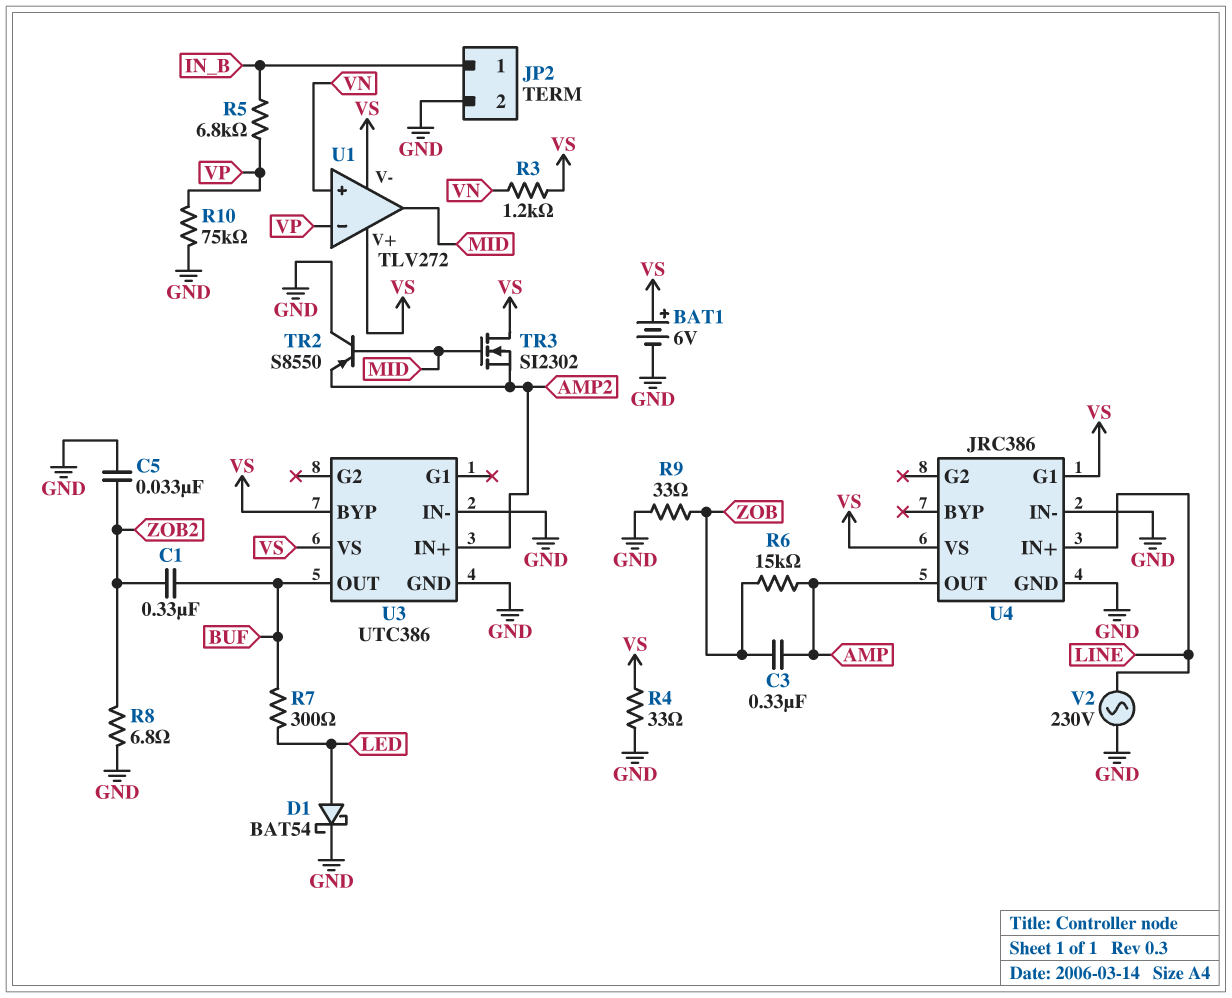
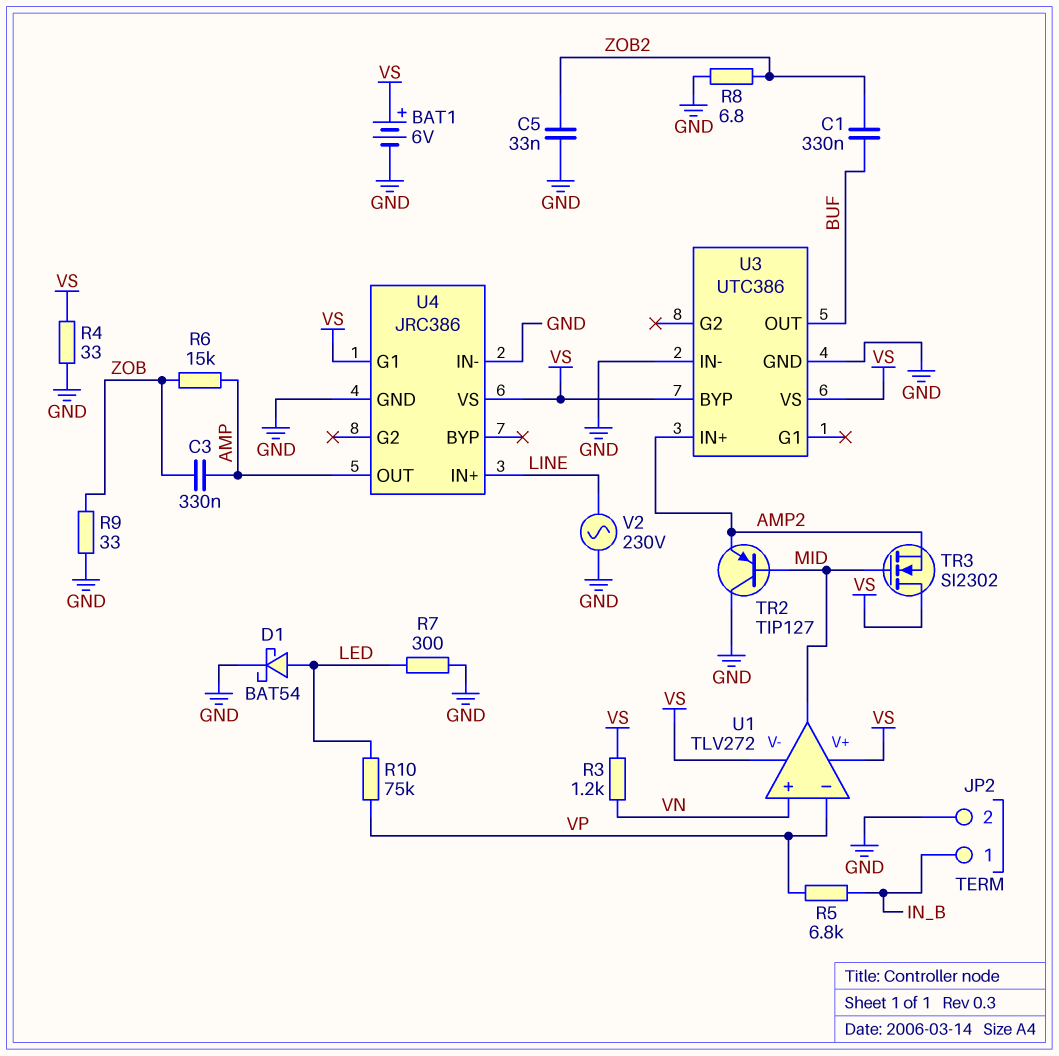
R7: 300 (BUF, LED) -> 300 (GND, LED)
R10: 75k (GND, VP) -> 75k (LED, VP)
TR2: PNP S8550 (B MID, C GND, E AMP2) -> PNP TIP127 (B MID, C GND, E AMP2)

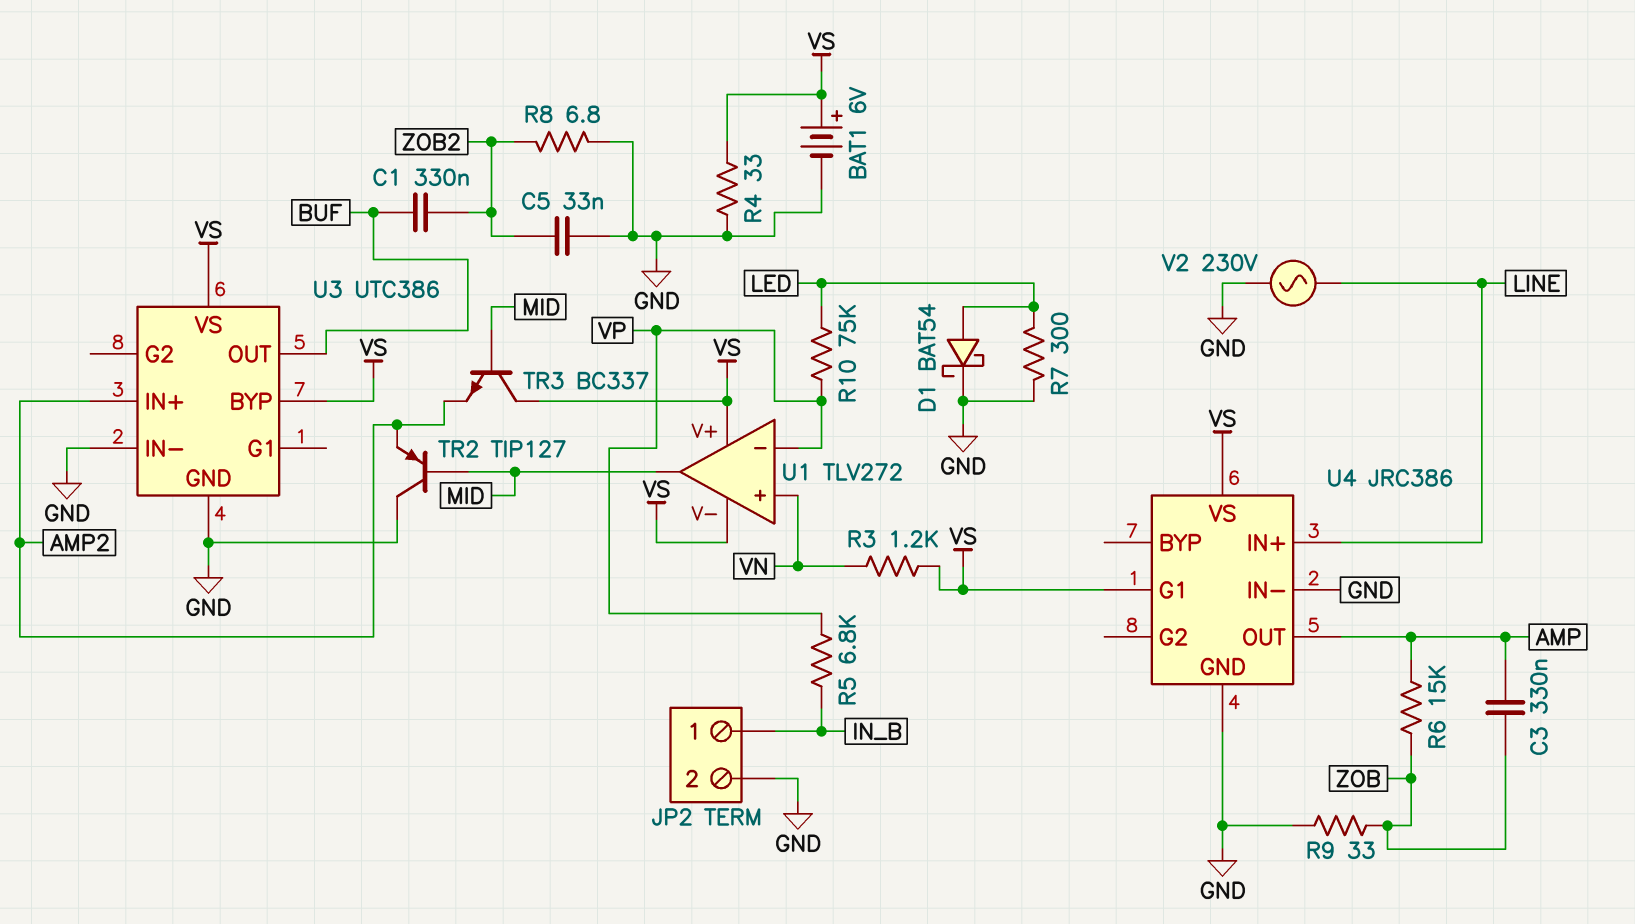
TR3: NMOS SI2302 (G MID, D VS, S AMP2) -> NPN BC337 (B MID, C VS, E AMP2)

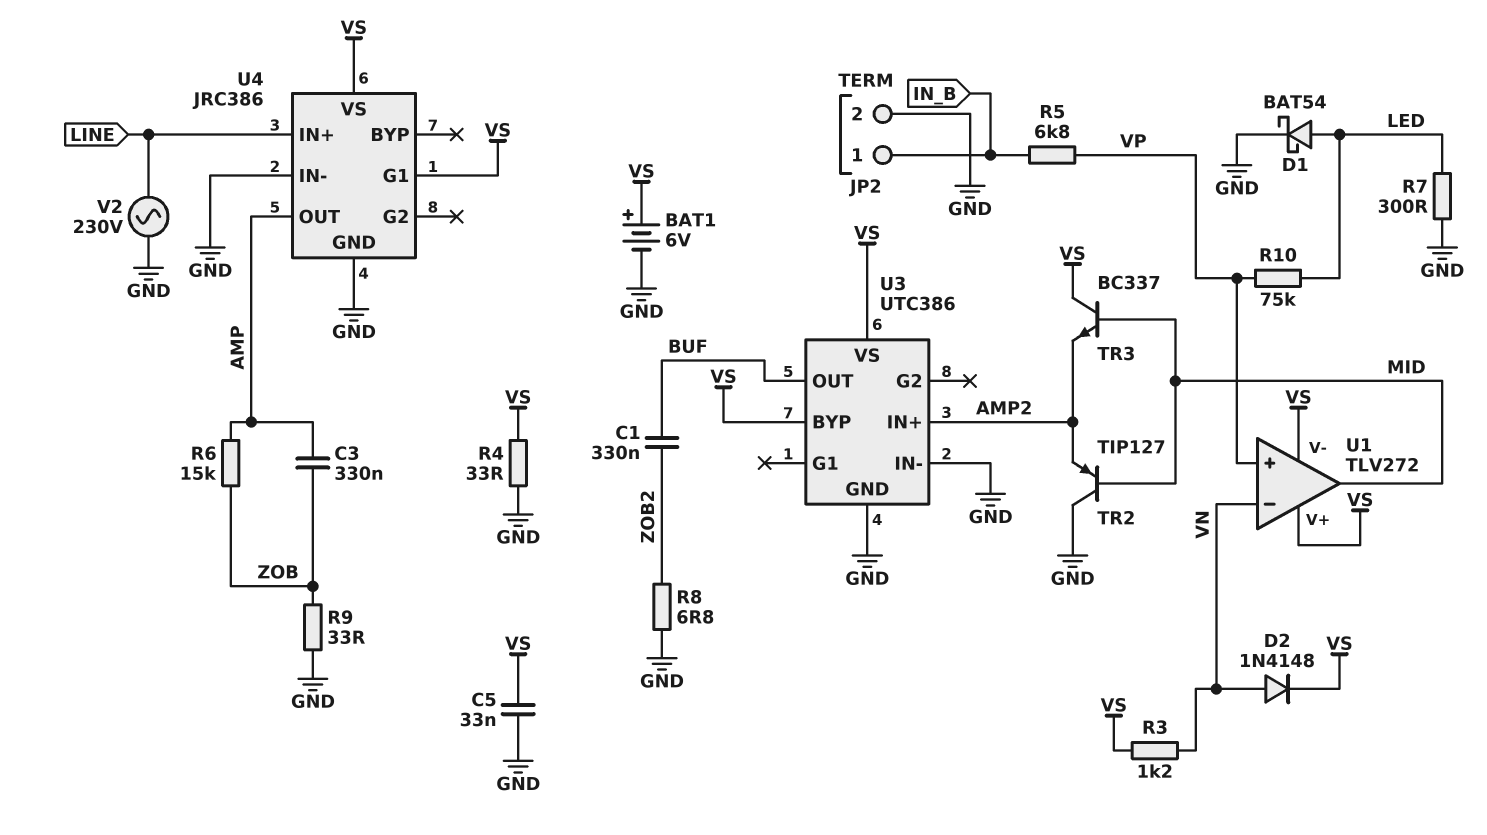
C5: 33nF (GND, ZOB2) -> 33nF (GND, VS)
D2: none -> diode 1N4148 (A VN, K VS)
U1 pin in+: VN -> VP
U1 pin in-: VP -> VN

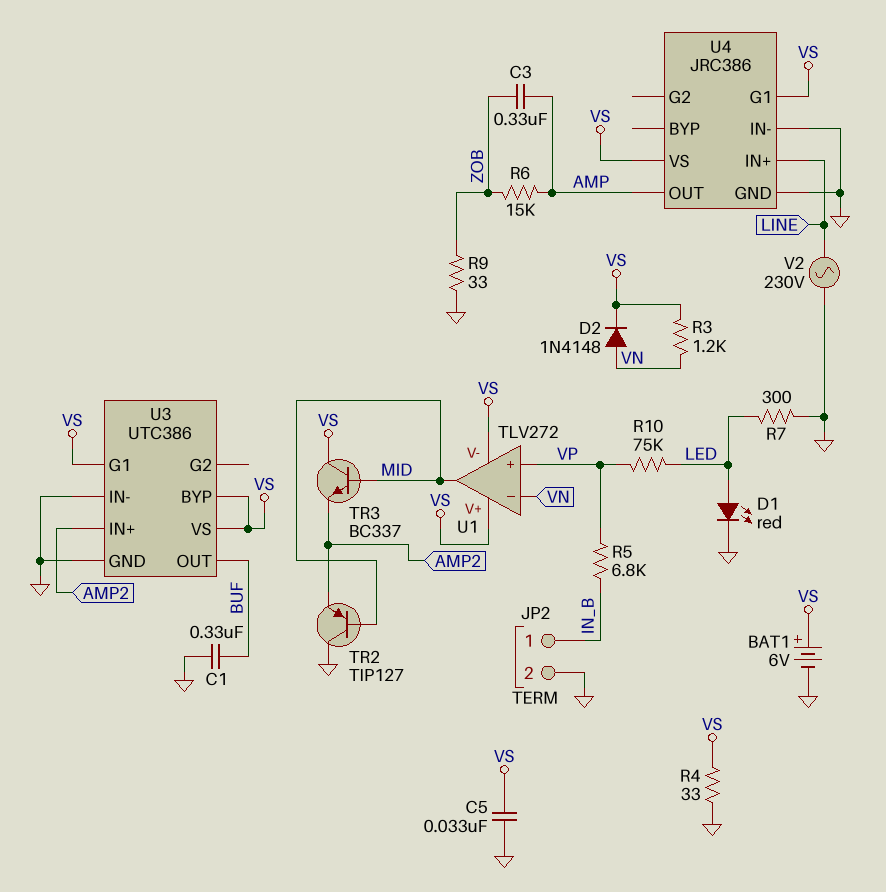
C1: 330nF (BUF, ZOB2) -> 330nF (BUF, GND)
D1: schottky BAT54 (A LED, K GND) -> LED red (A LED, K GND)
R8: 6.8 (GND, ZOB2) -> none
U3 pin G1: none -> VS

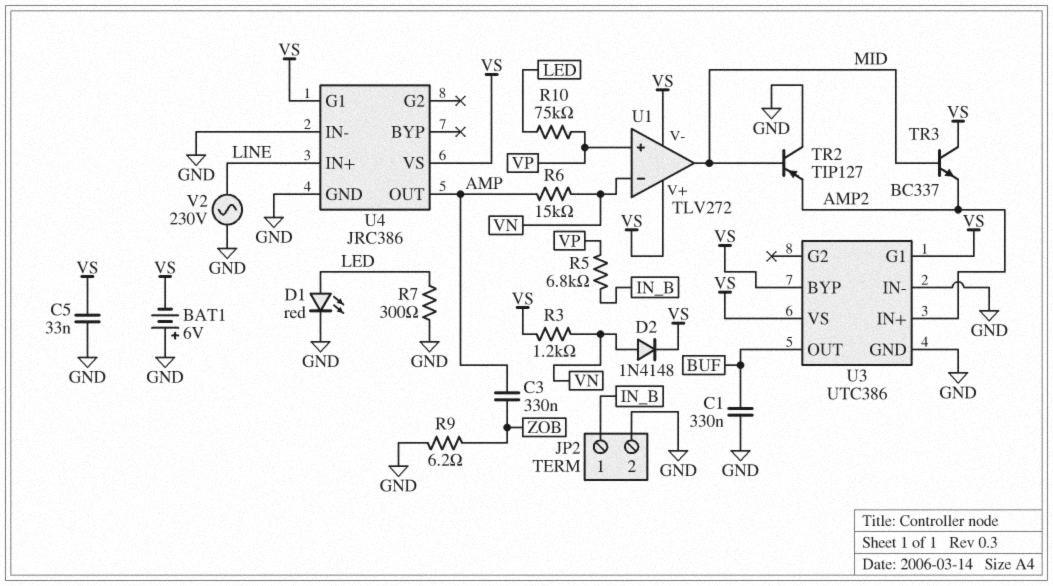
BAT1: 6V (plus VS, minus GND) -> 6V (plus GND, minus VS)
R4: 33 (GND, VS) -> none
R6: 15k (AMP, ZOB) -> 15k (AMP, VN)
R9: 33 (GND, ZOB) -> 6.2 (GND, ZOB)

